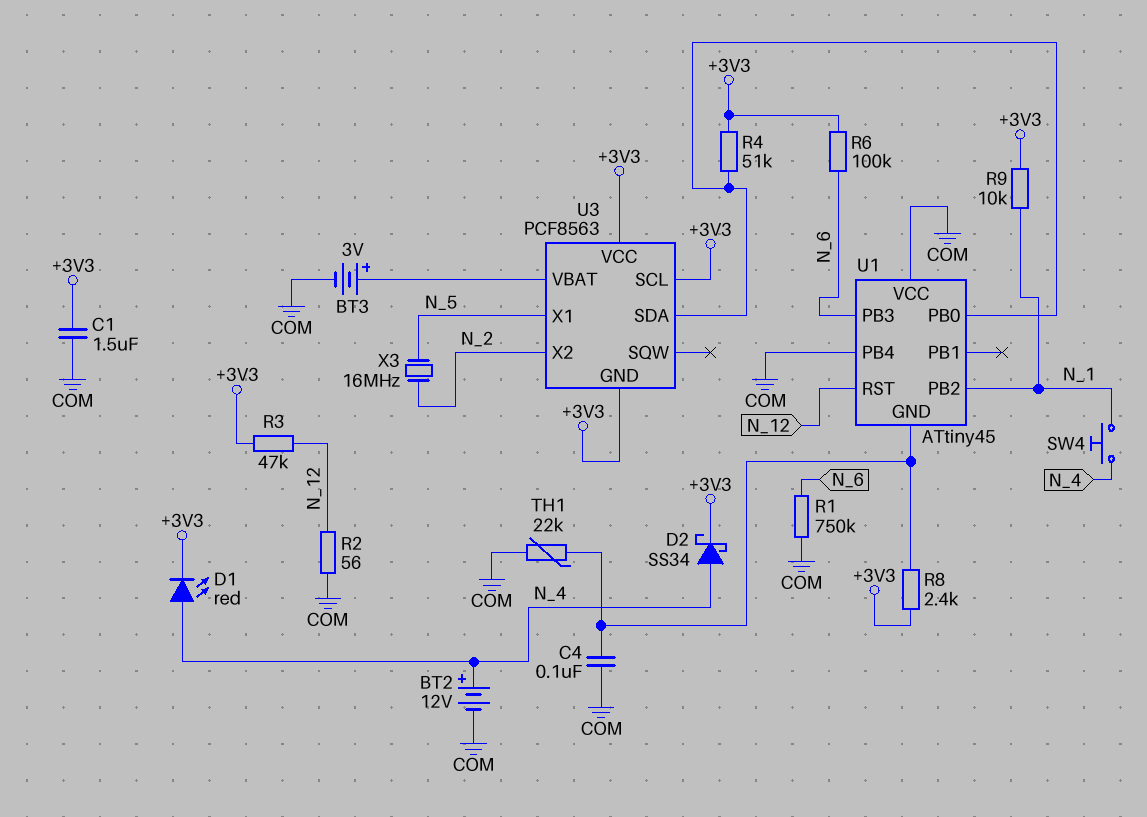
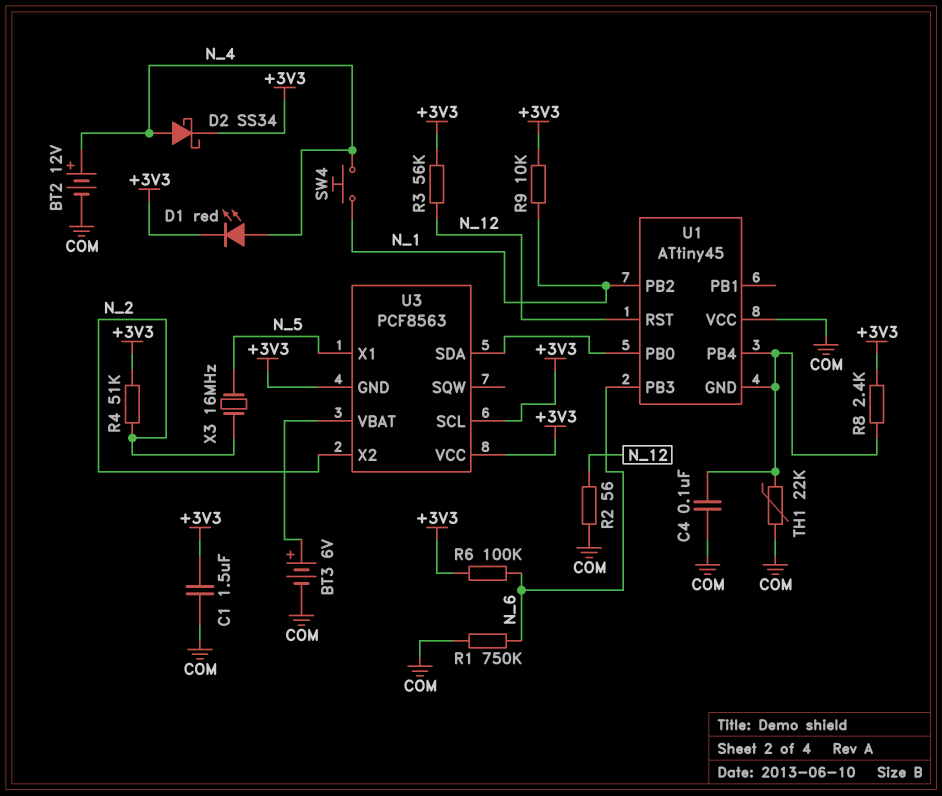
BT3: 3V (plus U3/VBAT, minus COM) -> 6V (plus U3/VBAT, minus COM)
R3: 47k (+3V3, N_12) -> 56k (+3V3, N_12)
R4: 51k (+3V3, U1/PB0) -> 51k (+3V3, N_2)
U1 pin PB4: COM -> U1/GND

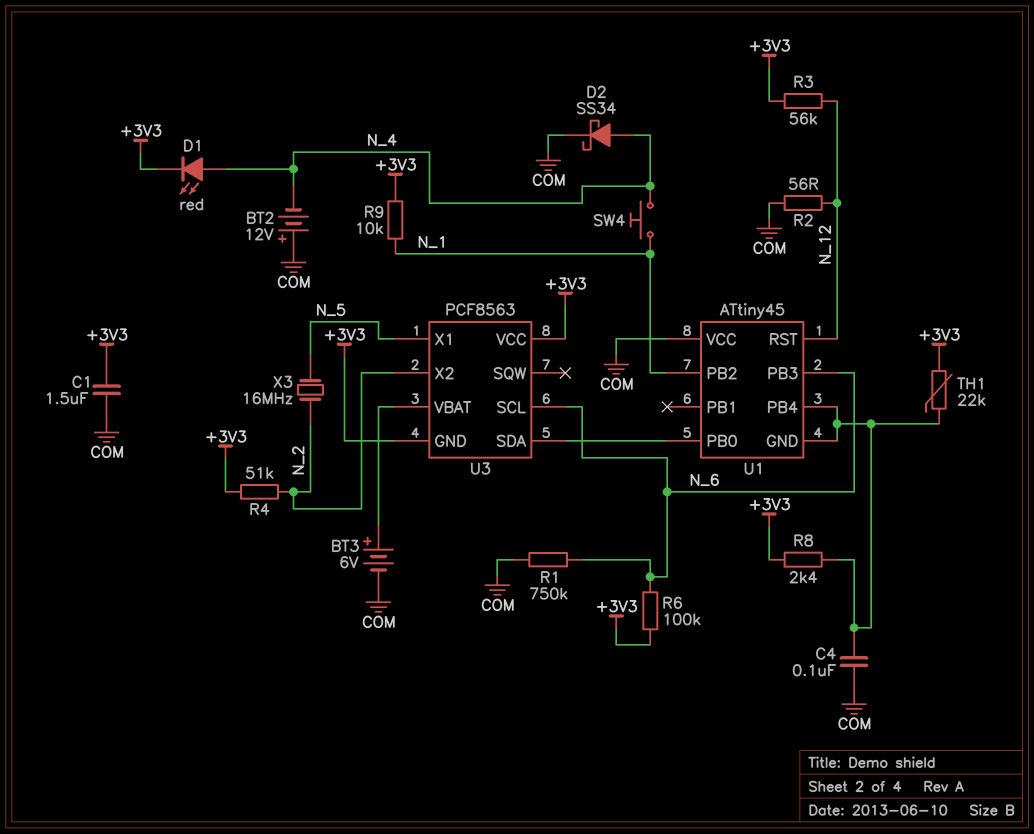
BT2: 12V (plus N_4, minus COM) -> 12V (plus COM, minus N_4)
D2: schottky SS34 (A N_4, K +3V3) -> schottky SS34 (A N_4, K COM)
TH1: 22k (COM, U1/GND) -> 22k (+3V3, U1/GND)
U3 pin SCL: +3V3 -> N_6

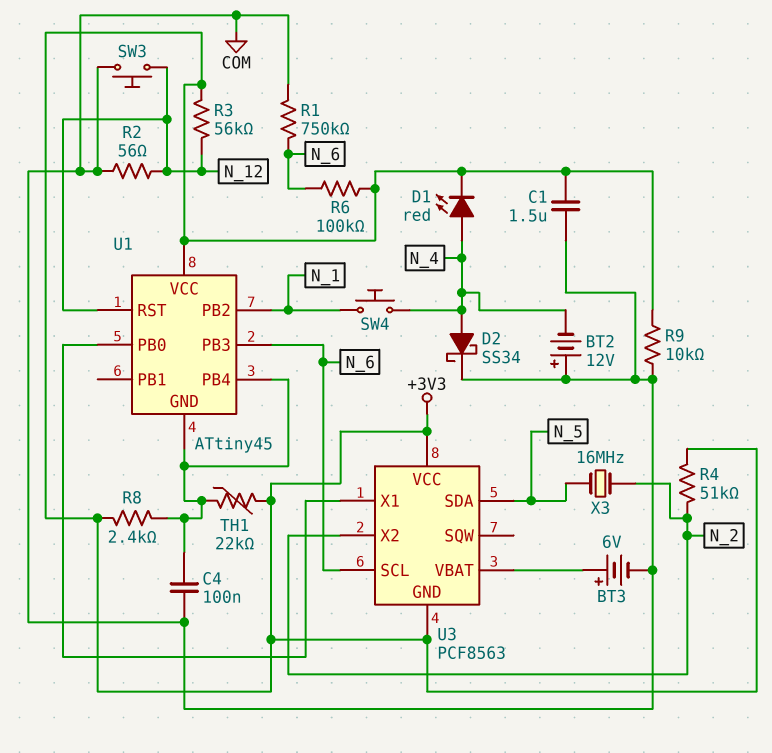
R9: 10k (+3V3, N_1) -> 10k (+3V3, COM)
SW3: none -> button (COM, N_12)
U1 pin VCC: COM -> +3V3
U3 pin SDA: U1/PB0 -> N_5
U3 pin X1: N_5 -> U1/PB0

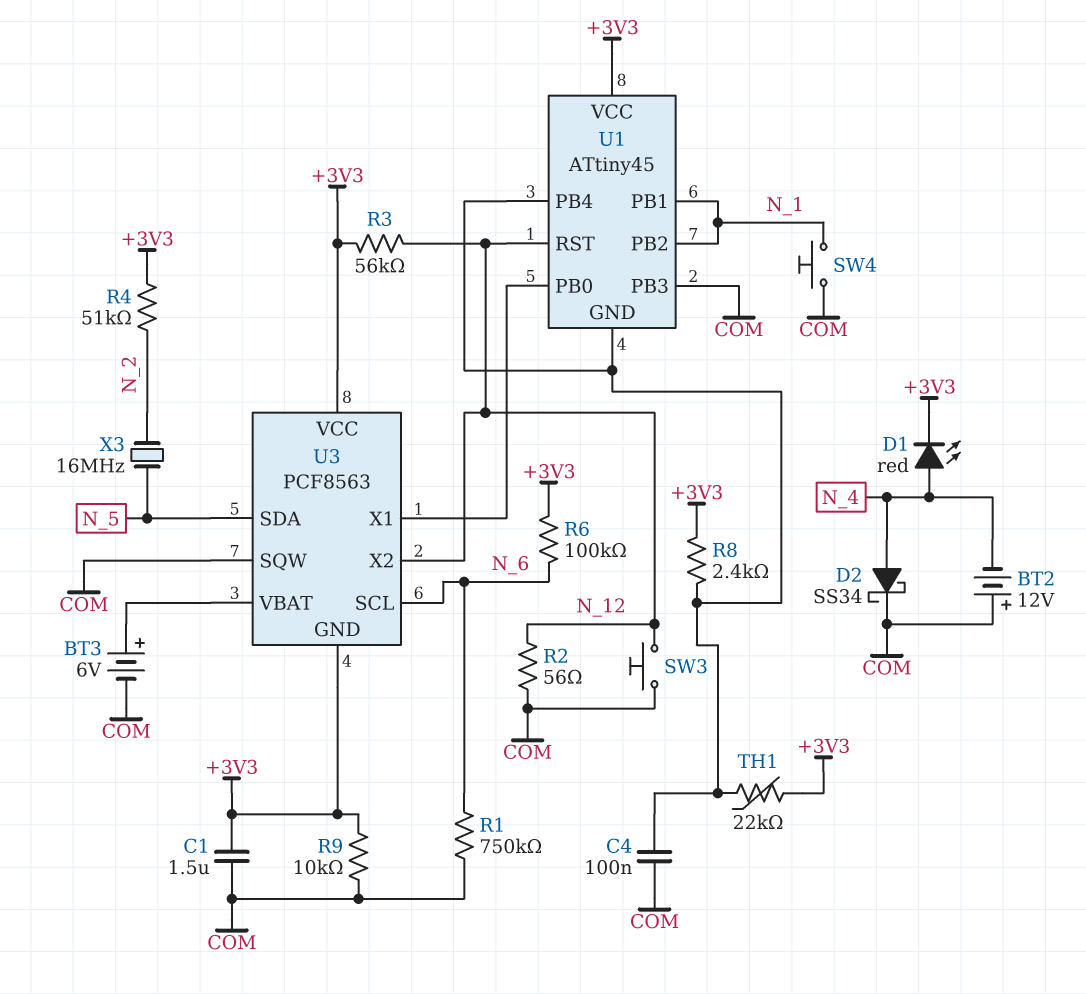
SW4: button (N_1, N_4) -> button (COM, N_1)
U1 pin PB1: none -> N_1
U1 pin PB3: N_6 -> COM
U3 pin SQW: none -> COM
U3 pin X2: N_2 -> N_12

